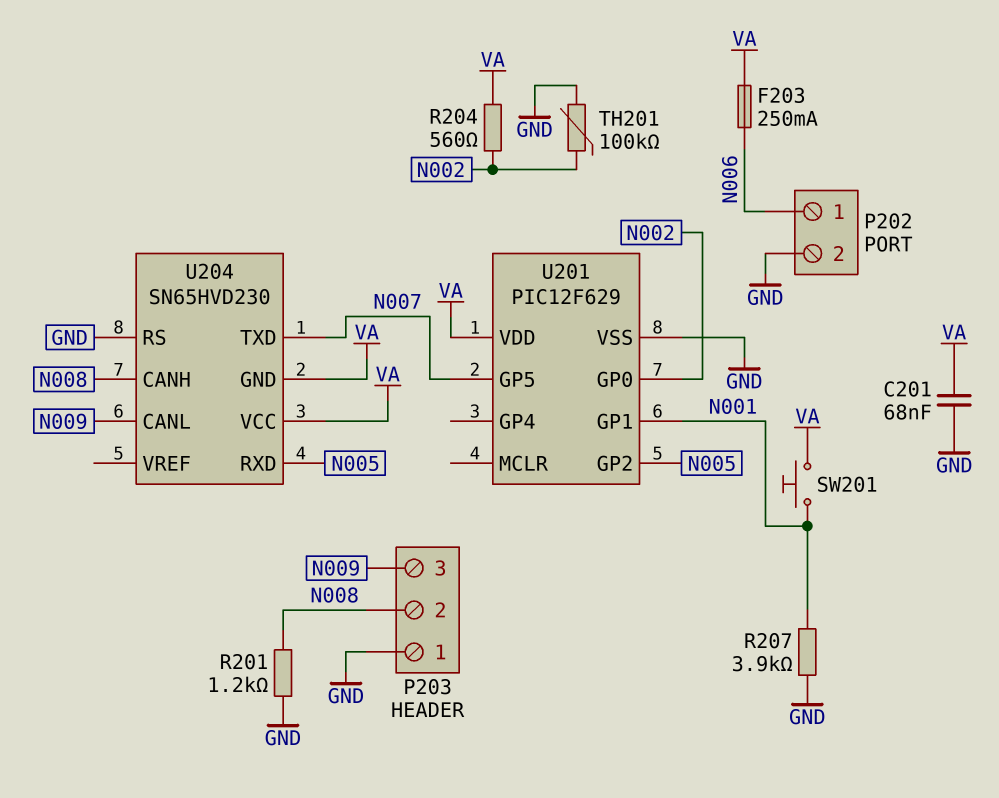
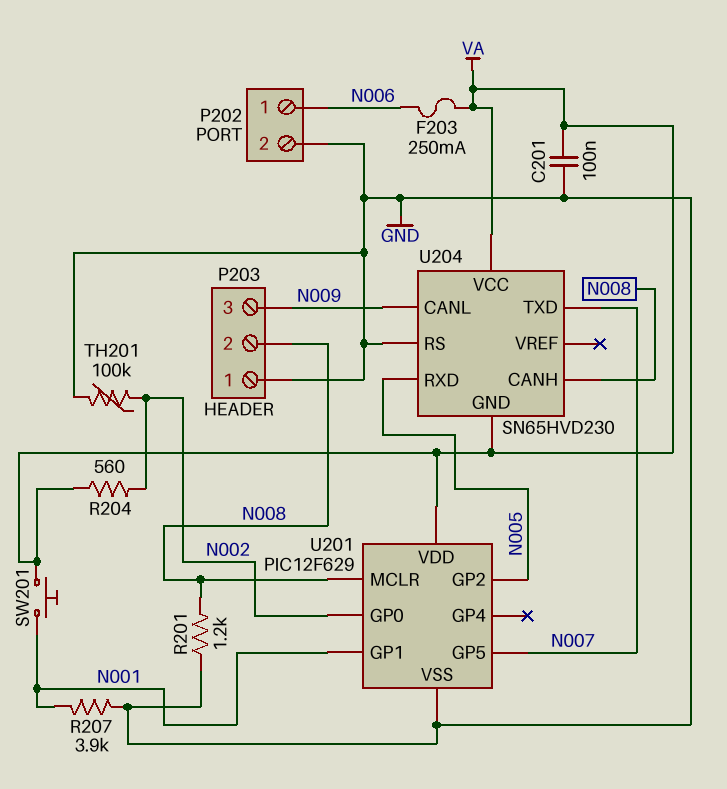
C201: 68nF (GND, VA) -> 100nF (GND, VA)
U201 pin MCLR: none -> N008

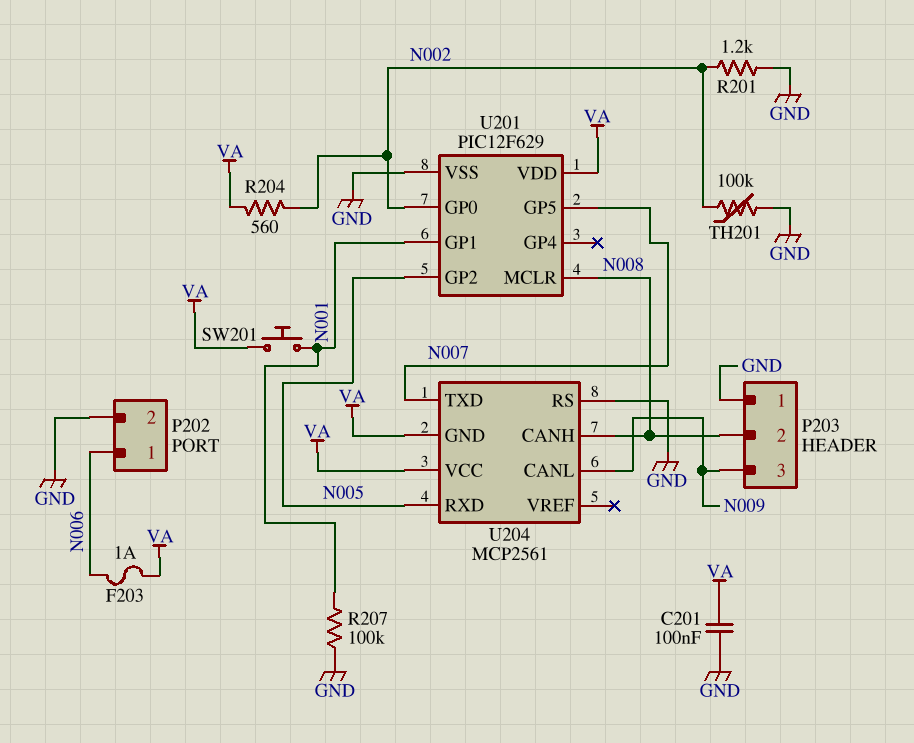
F203: 250mA (N006, VA) -> 1A (N006, VA)
R201: 1.2k (GND, N008) -> 1.2k (GND, N002)
R207: 3.9k (GND, N001) -> 100k (GND, N001)
U204: SN65HVD230 -> MCP2561

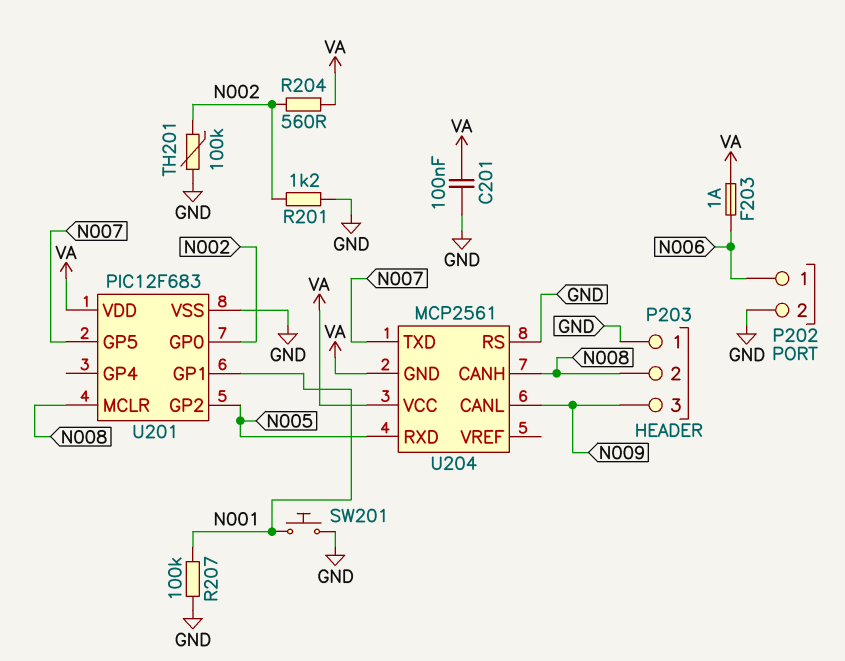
SW201: button (N001, VA) -> button (GND, N001)
U201: PIC12F629 -> PIC12F683

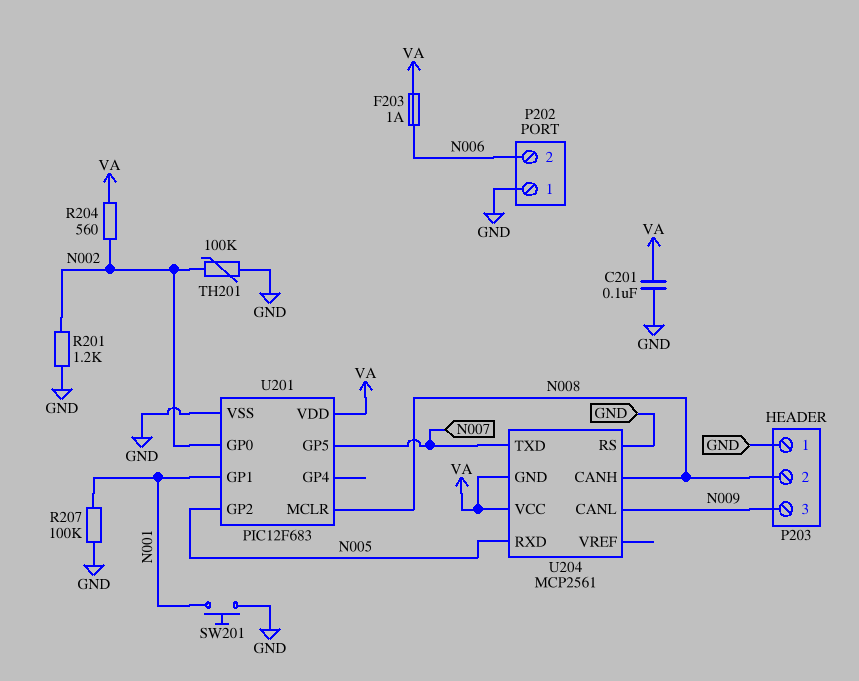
P202 pin 1: N006 -> GND
P202 pin 2: GND -> N006

